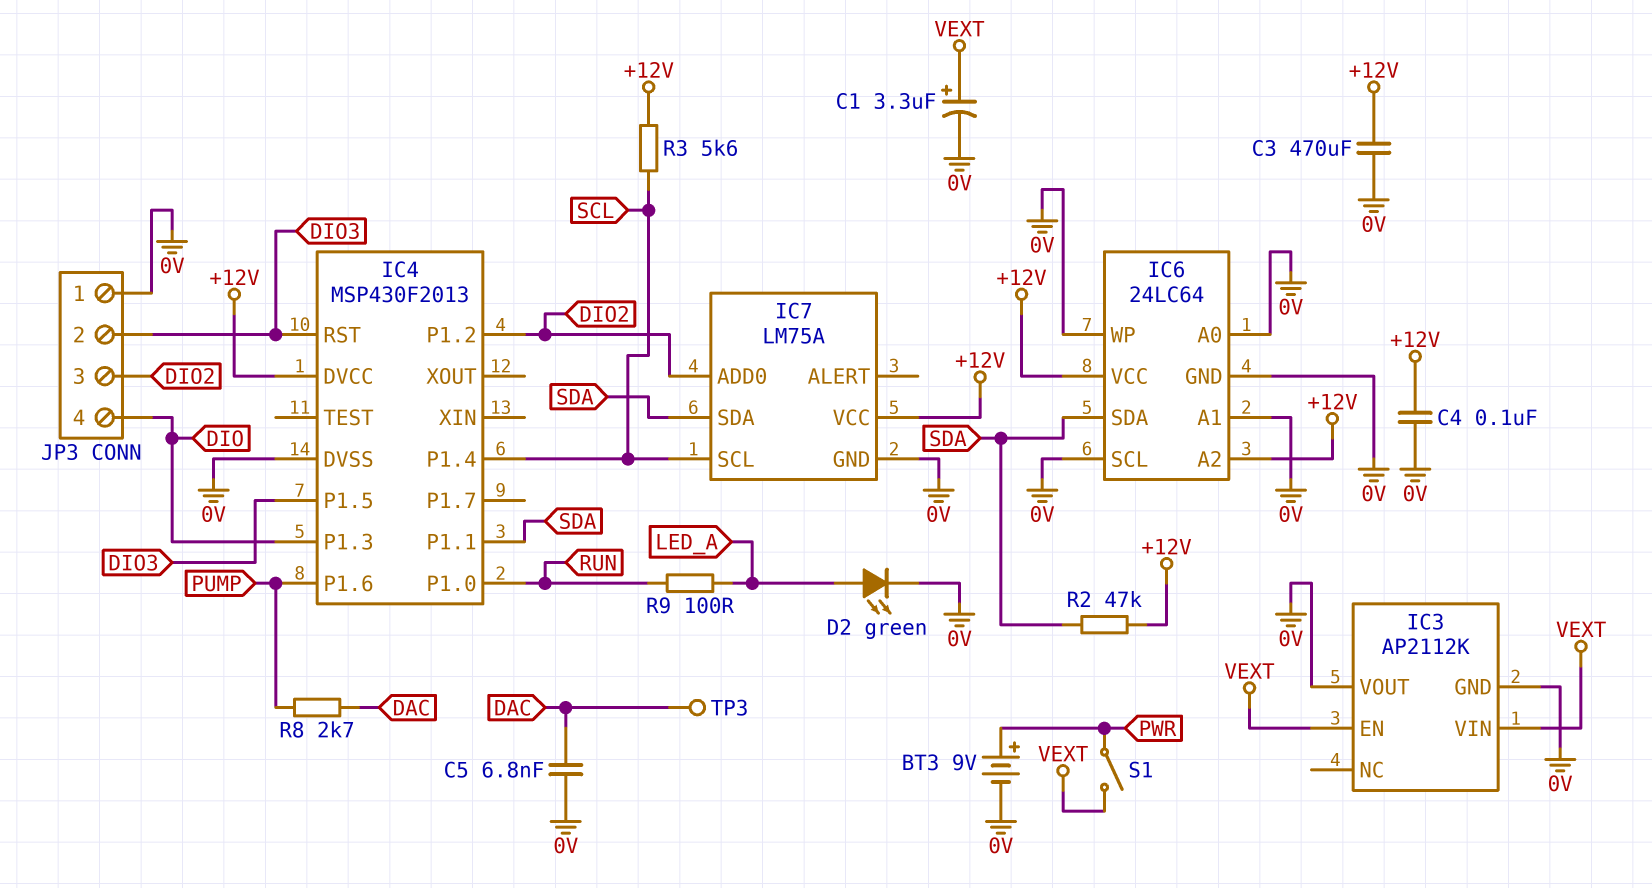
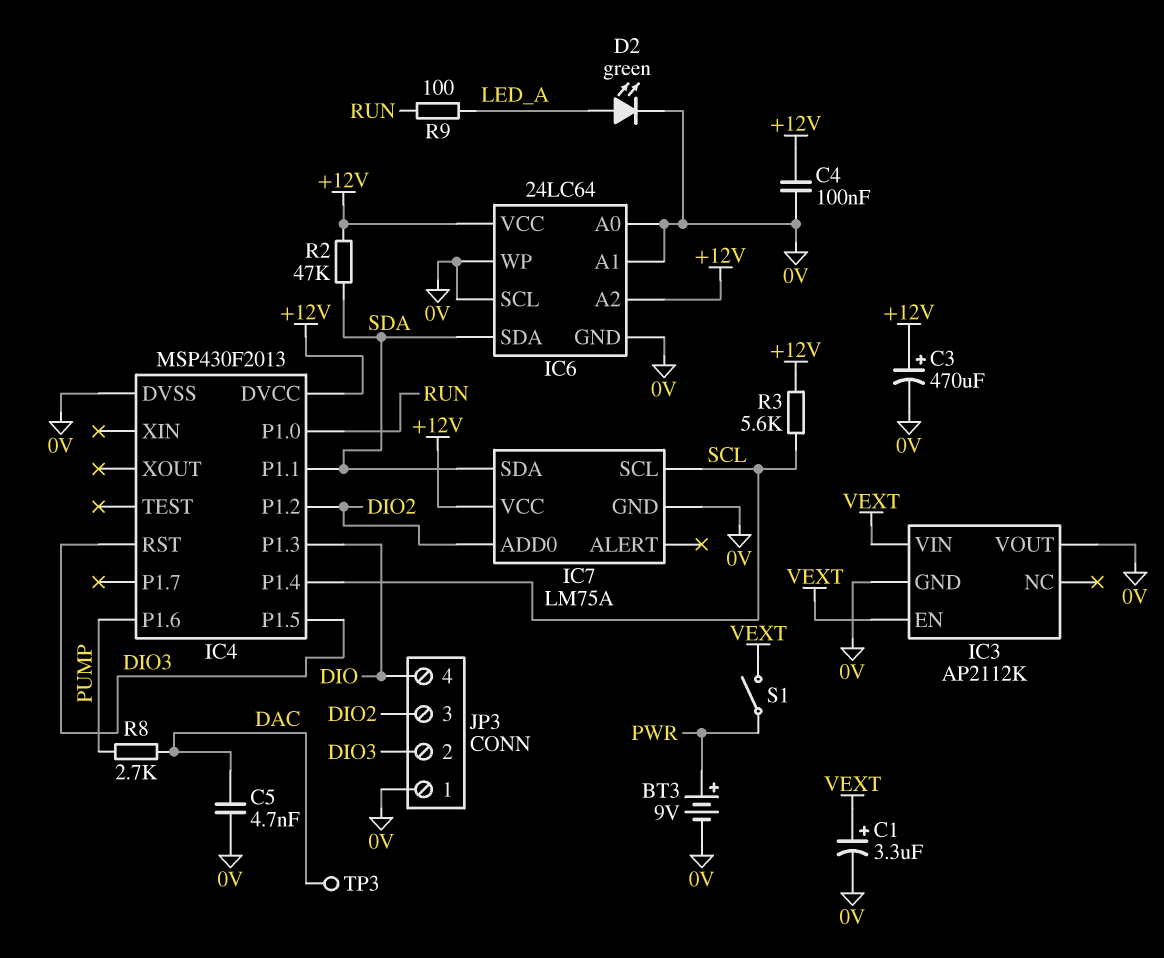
C3: 470uF (+12V, 0V) -> 470uF (plus +12V, minus 0V)
C5: 6.8nF (0V, DAC) -> 4.7nF (0V, DAC)

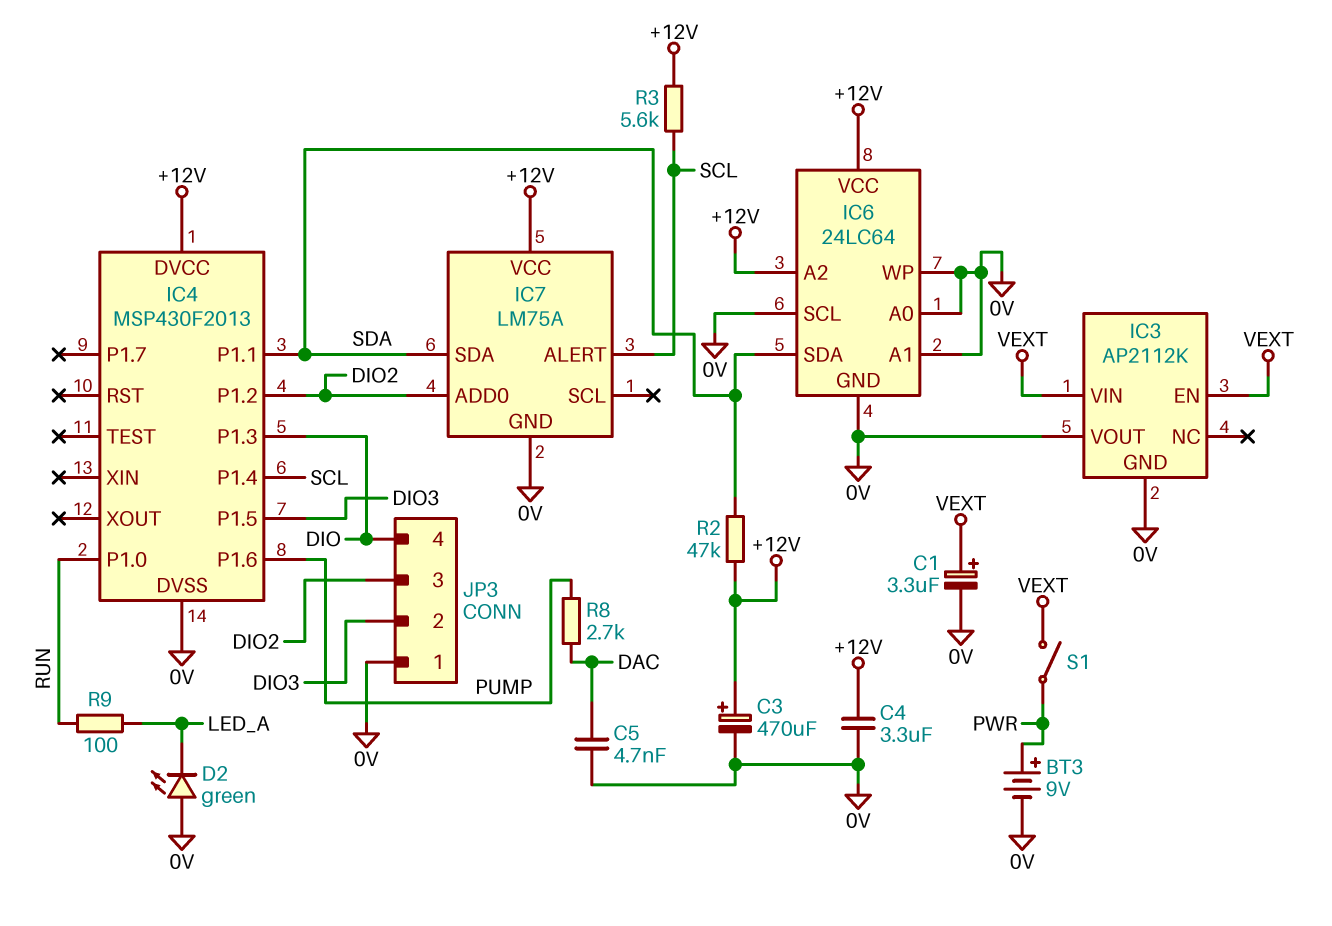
C4: 100nF (+12V, 0V) -> 3.3uF (+12V, 0V)
D2: LED green (A LED_A, K 0V) -> LED green (A 0V, K LED_A)
IC4 pin RST: DIO3 -> none
IC7 pin ALERT: none -> SCL
IC7 pin SCL: SCL -> none
TP3: test point (DAC) -> none

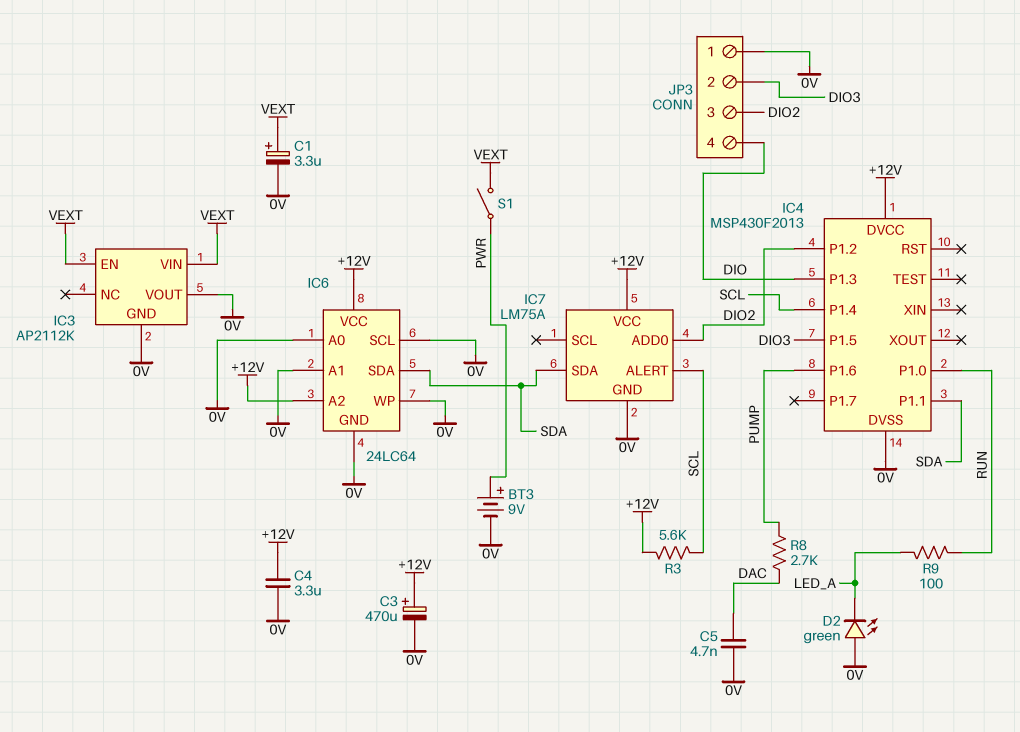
R2: 47k (+12V, SDA) -> none

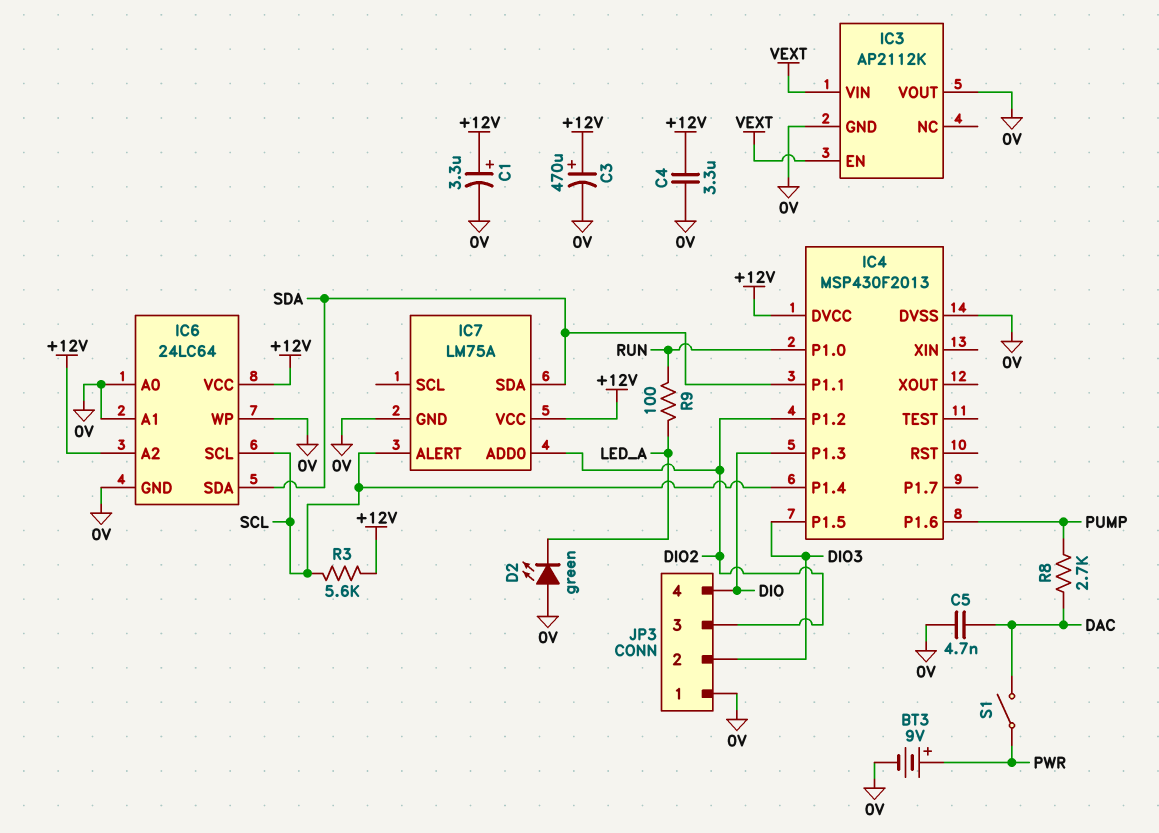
C1: 3.3uF (plus VEXT, minus 0V) -> 3.3uF (plus +12V, minus 0V)
IC6 pin SCL: 0V -> SCL
S1: switch (PWR, VEXT) -> switch (DAC, PWR)

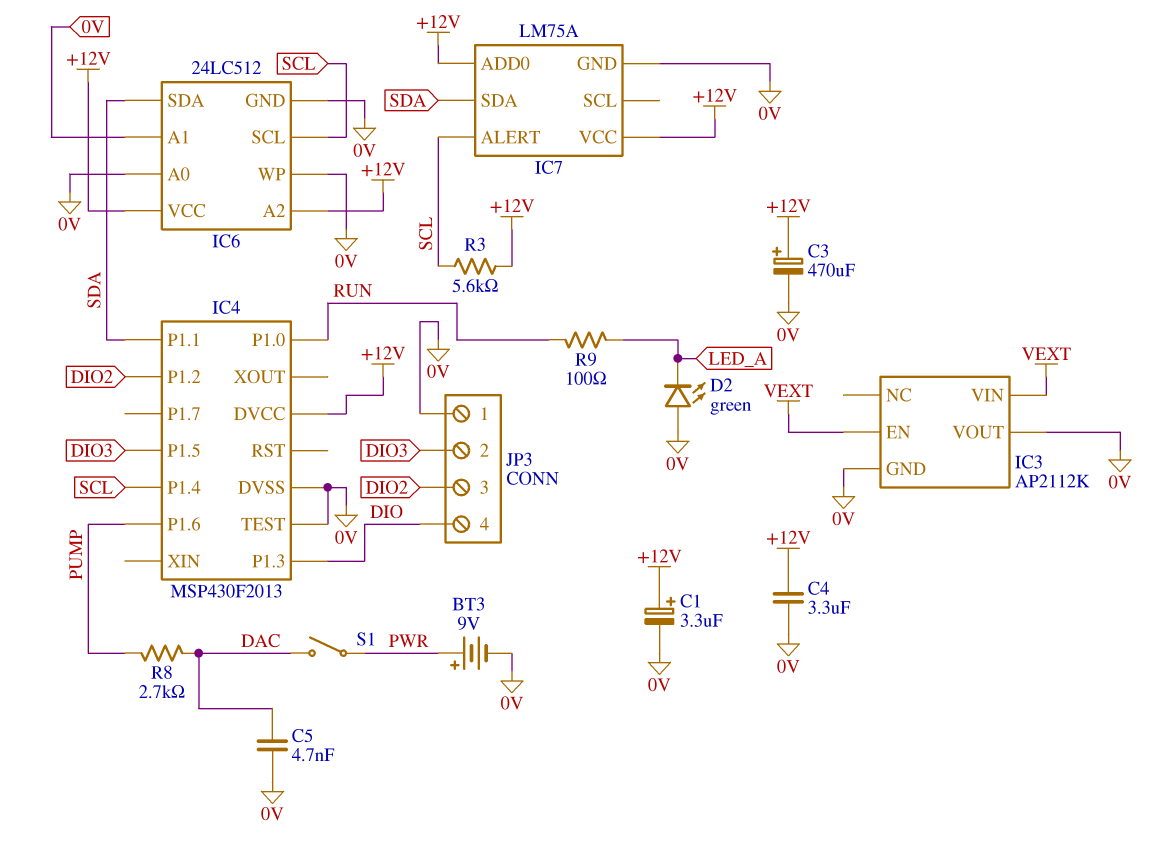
IC4 pin TEST: none -> 0V
IC6: 24LC64 -> 24LC512
IC7 pin ADD0: DIO2 -> +12V

